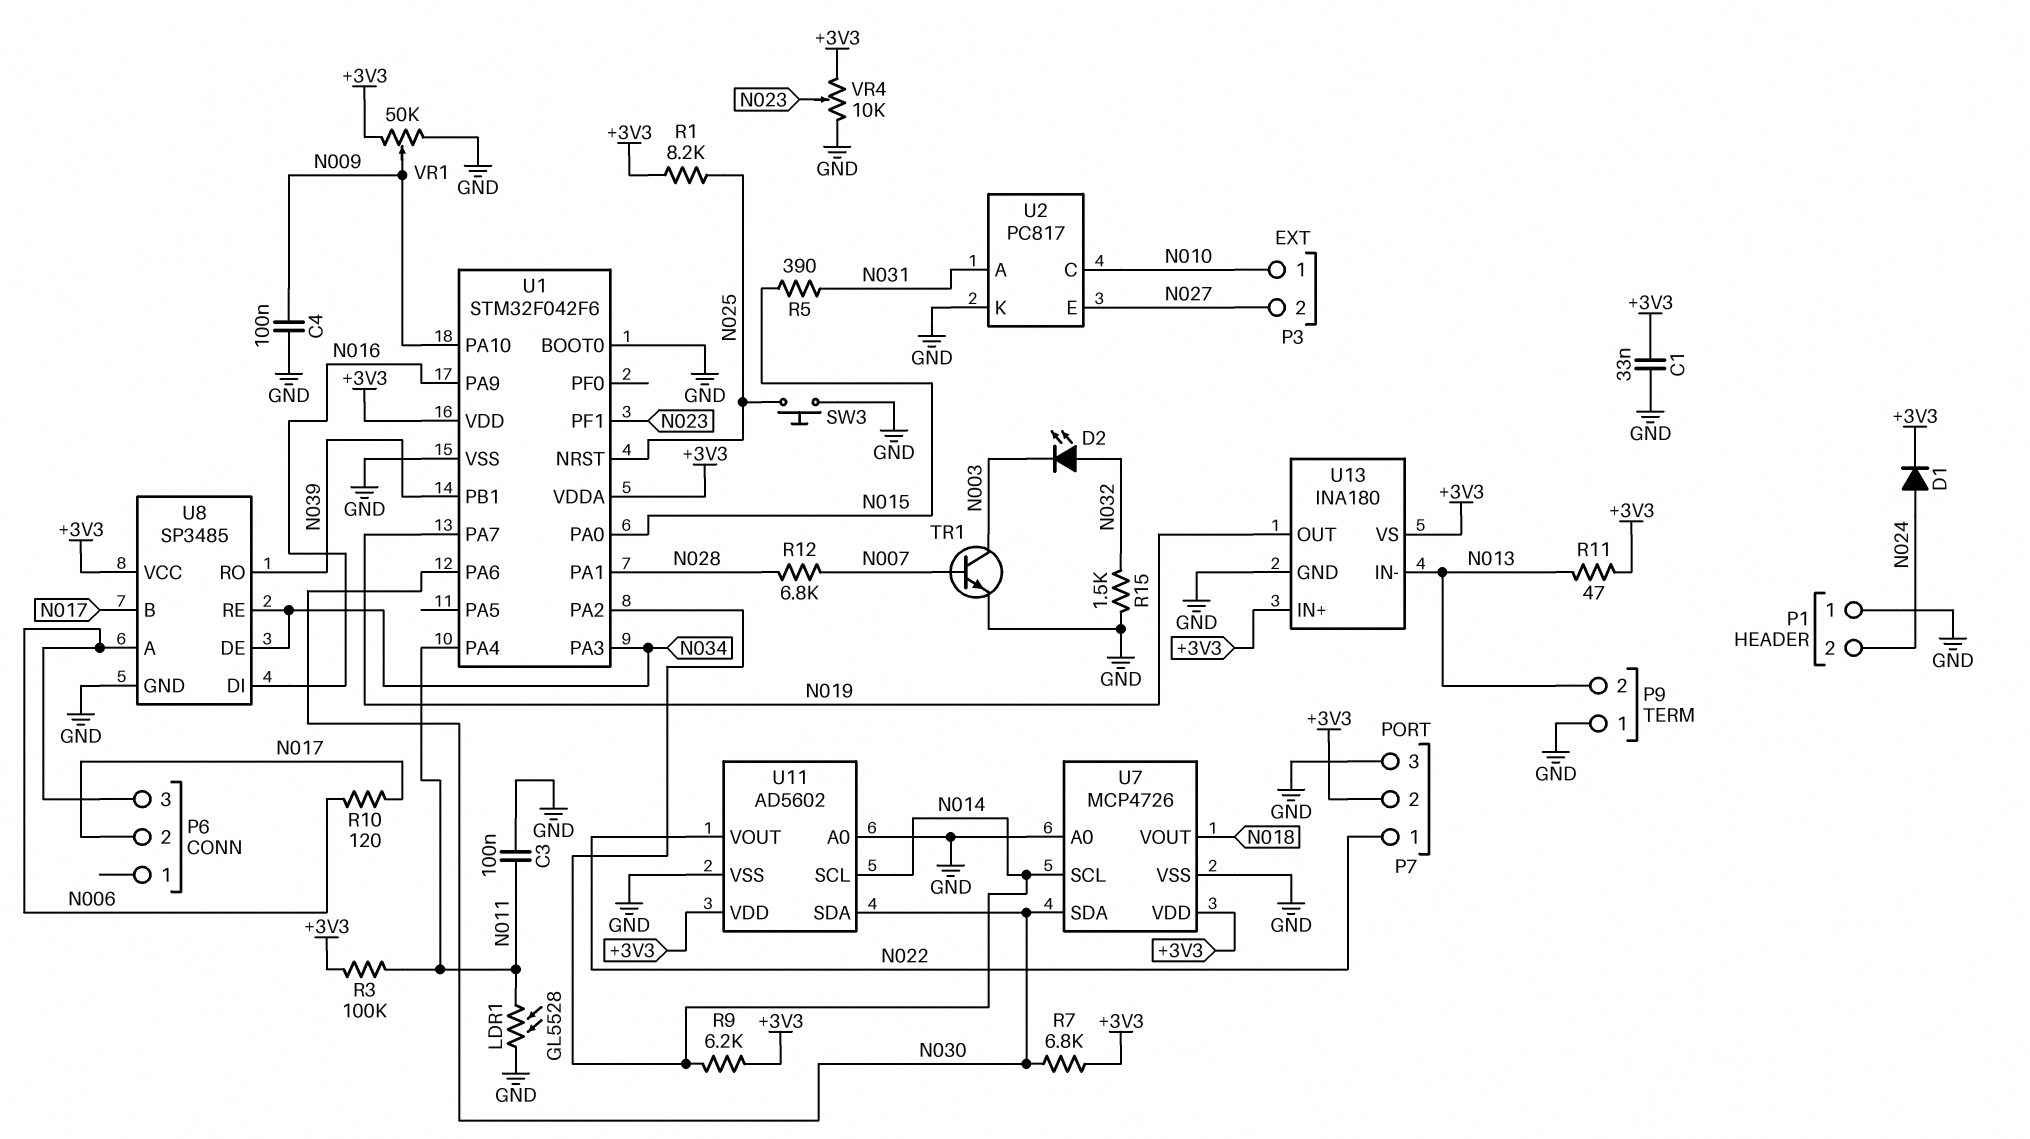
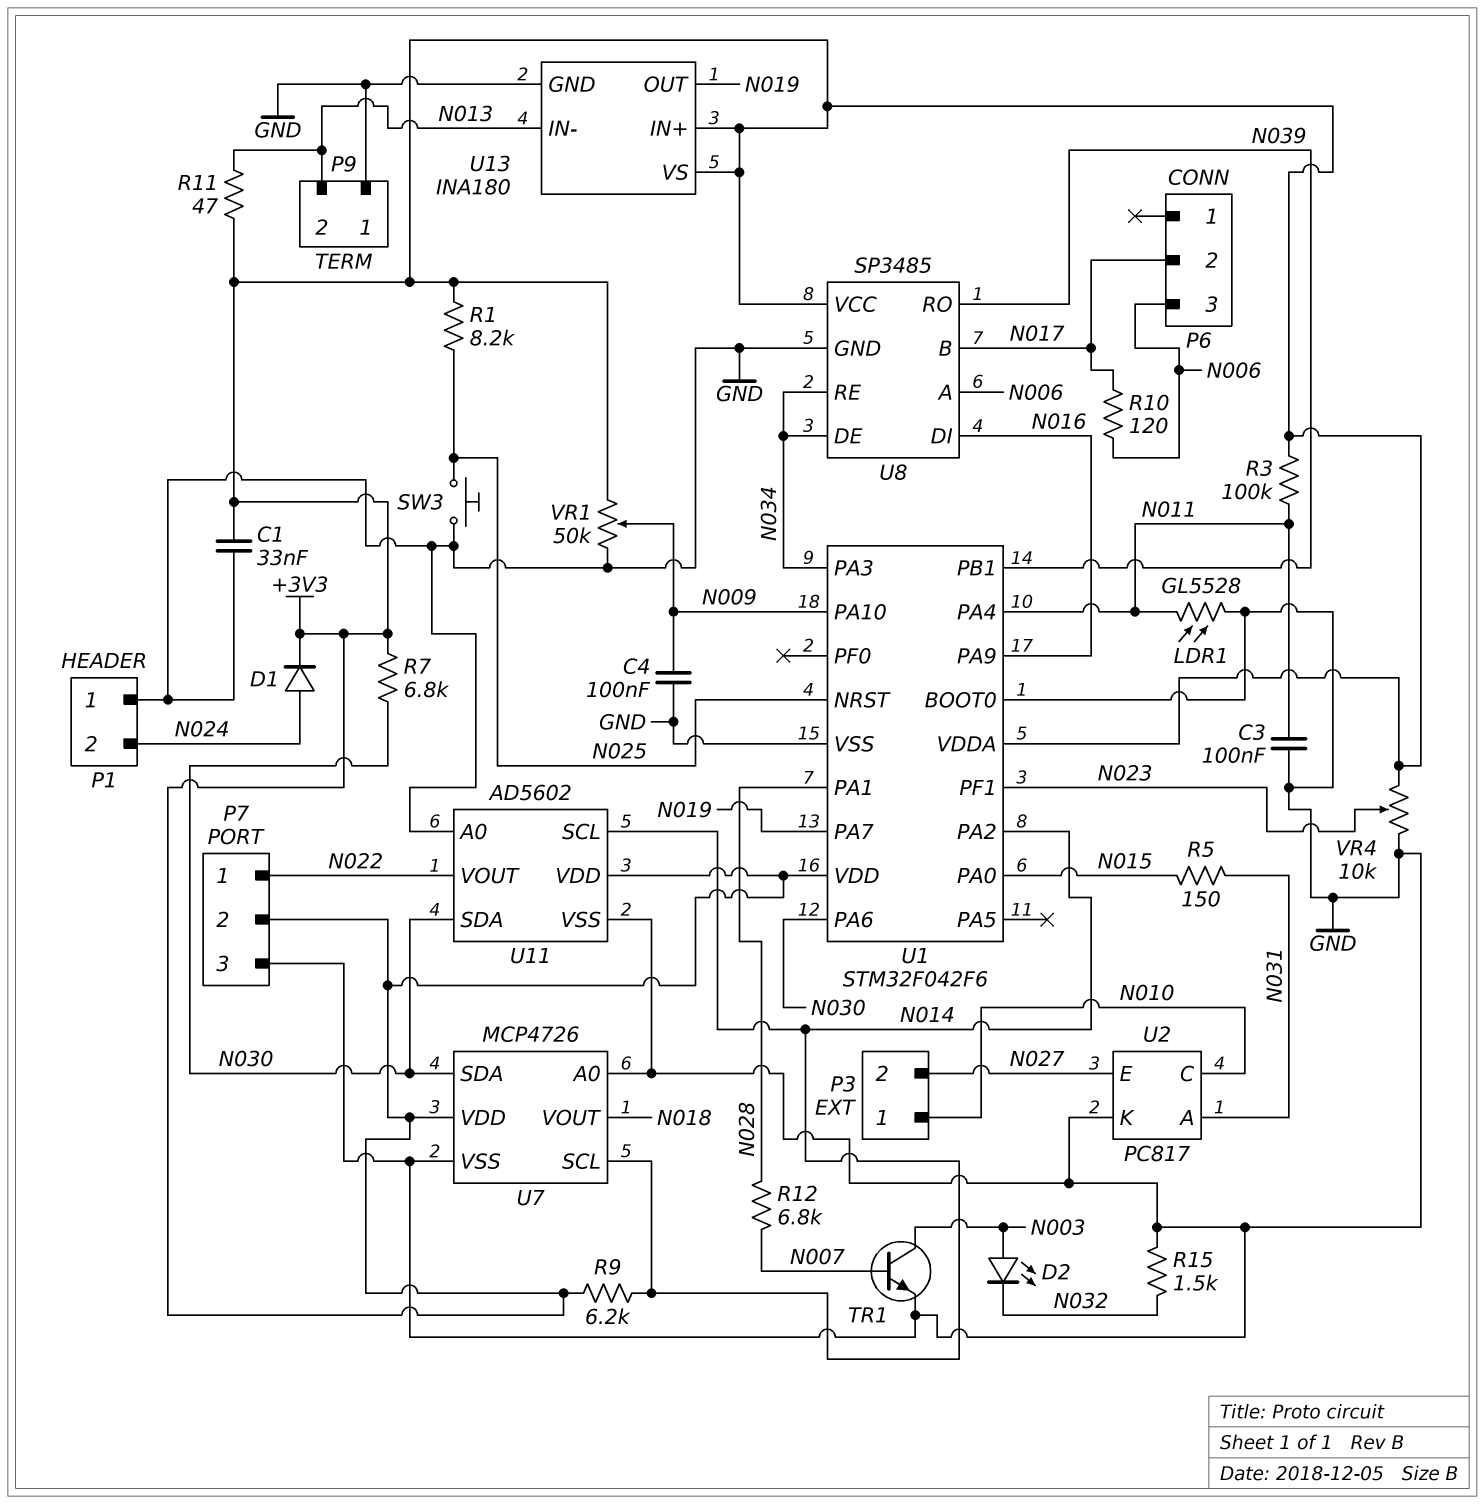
D2: LED (A N032, K N003) -> LED (A N003, K N032)
R5: 390 (N015, N031) -> 150 (N015, N031)

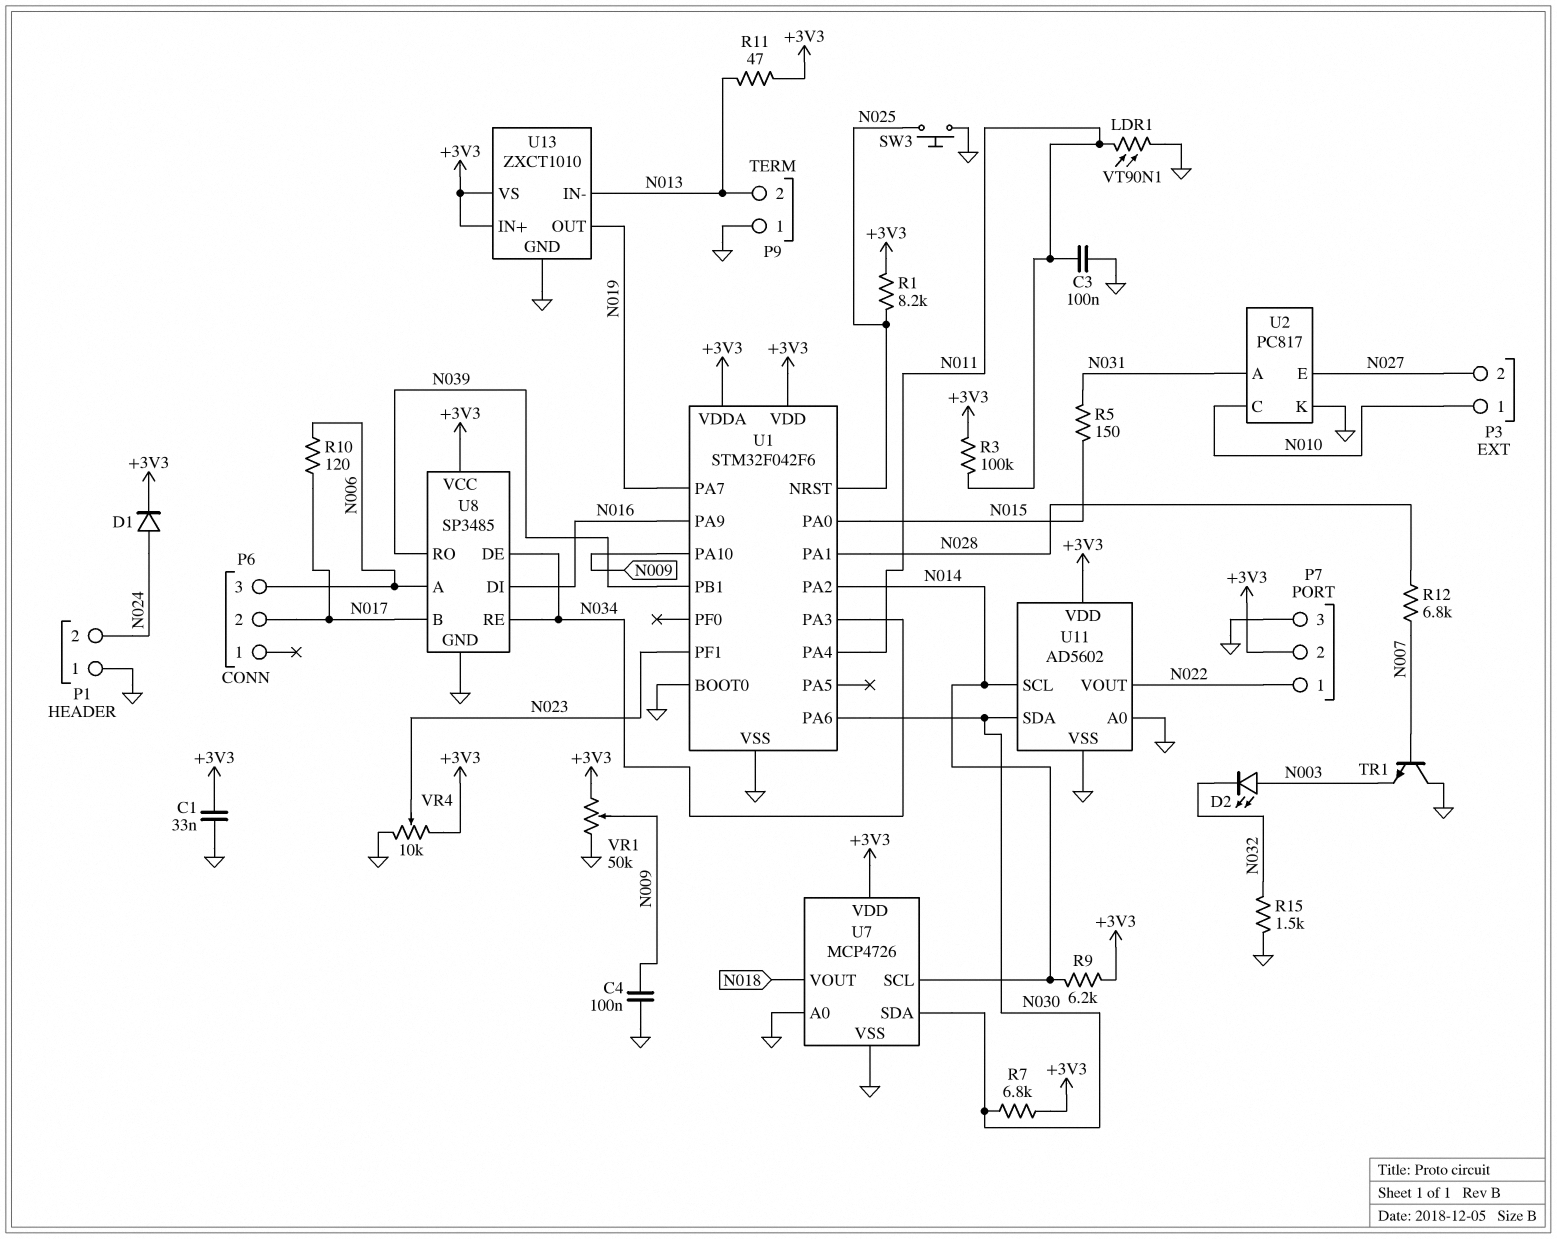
LDR1: GL5528 (GND, N011) -> VT90N1 (GND, N011)
TR1: NPN (B N007, C N003, E GND) -> NPN (B N007, C GND, E N003)
U13: INA180 -> ZXCT1010

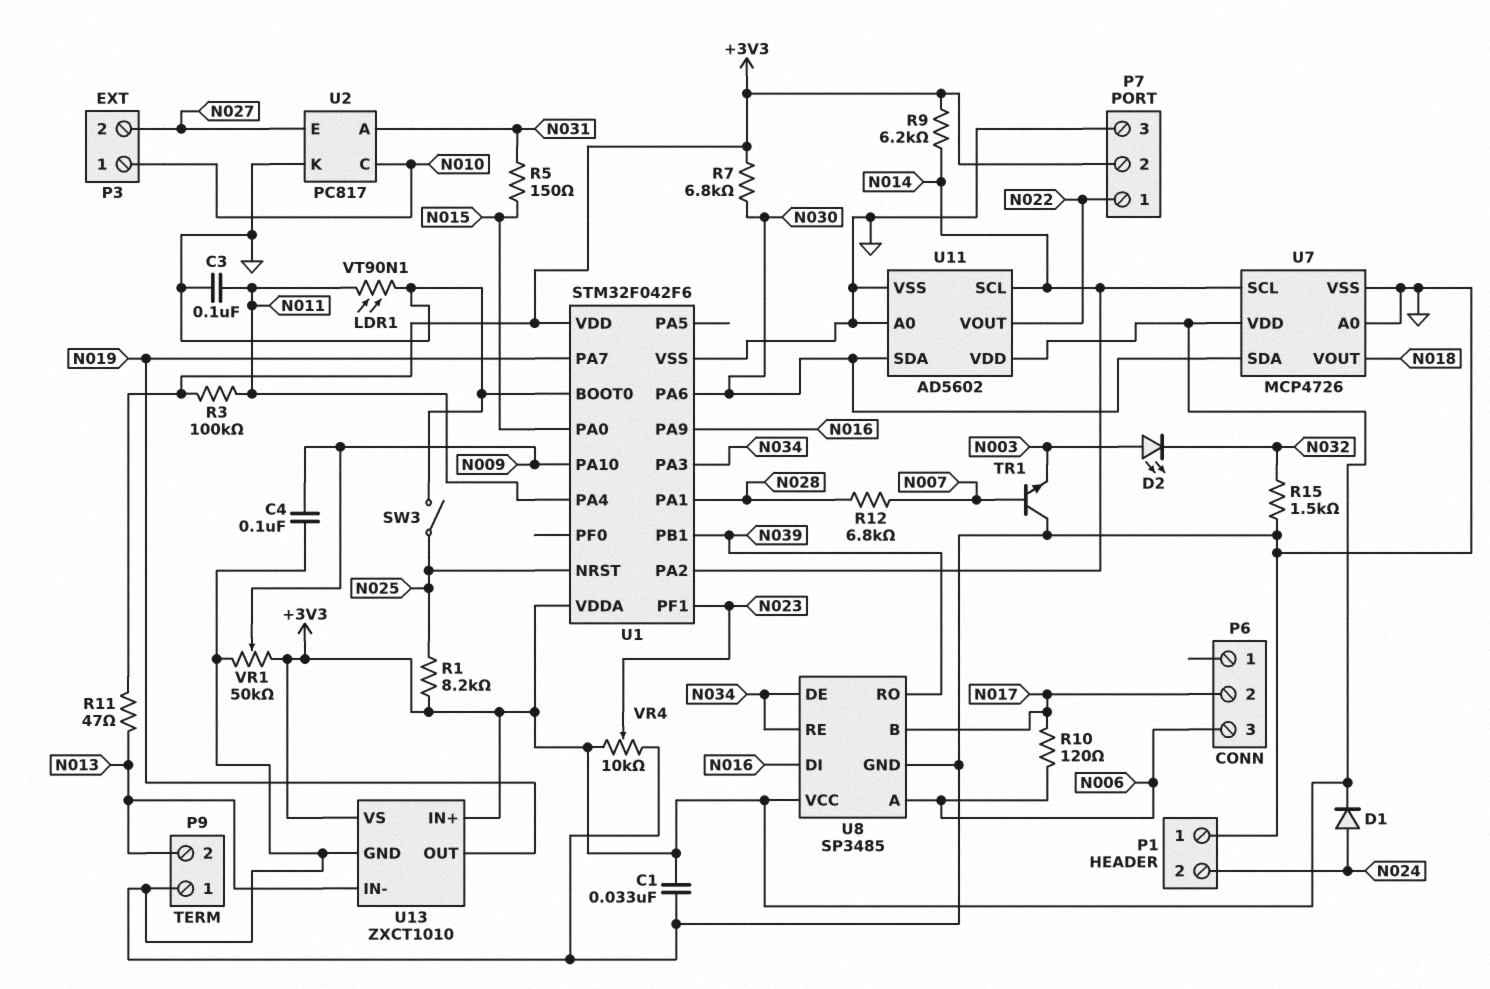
SW3: button (GND, N025) -> switch (GND, N025)

